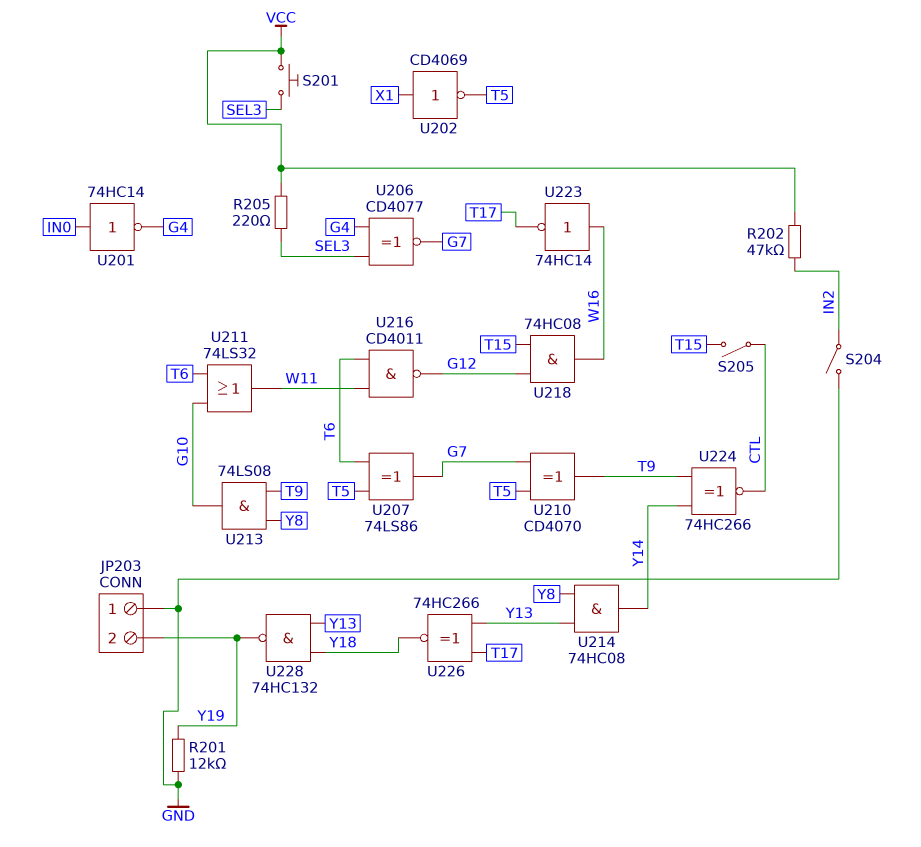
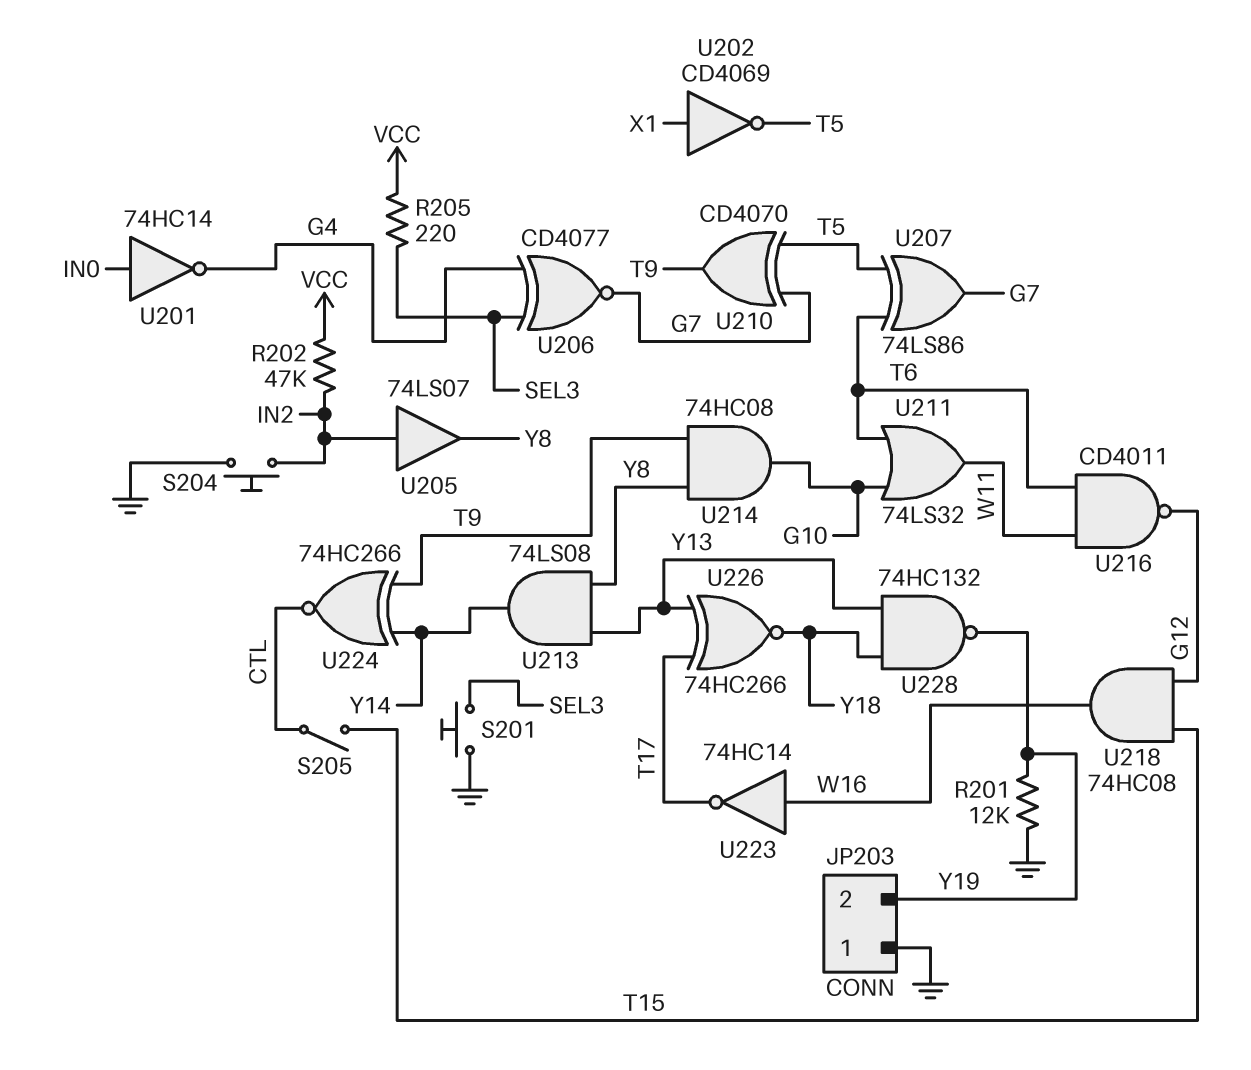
S201: button (SEL3, VCC) -> button (GND, SEL3)
S204: switch (GND, IN2) -> button (GND, IN2)
U205: none -> buffer 74LS07 (in IN2, out Y8)
U213: AND 74LS08 (in T9, in Y8, out G10) -> AND 74LS08 (in Y8, in Y13, out Y14)
U214: AND 74HC08 (in Y8, in Y13, out Y14) -> AND 74HC08 (in T9, in Y8, out G10)

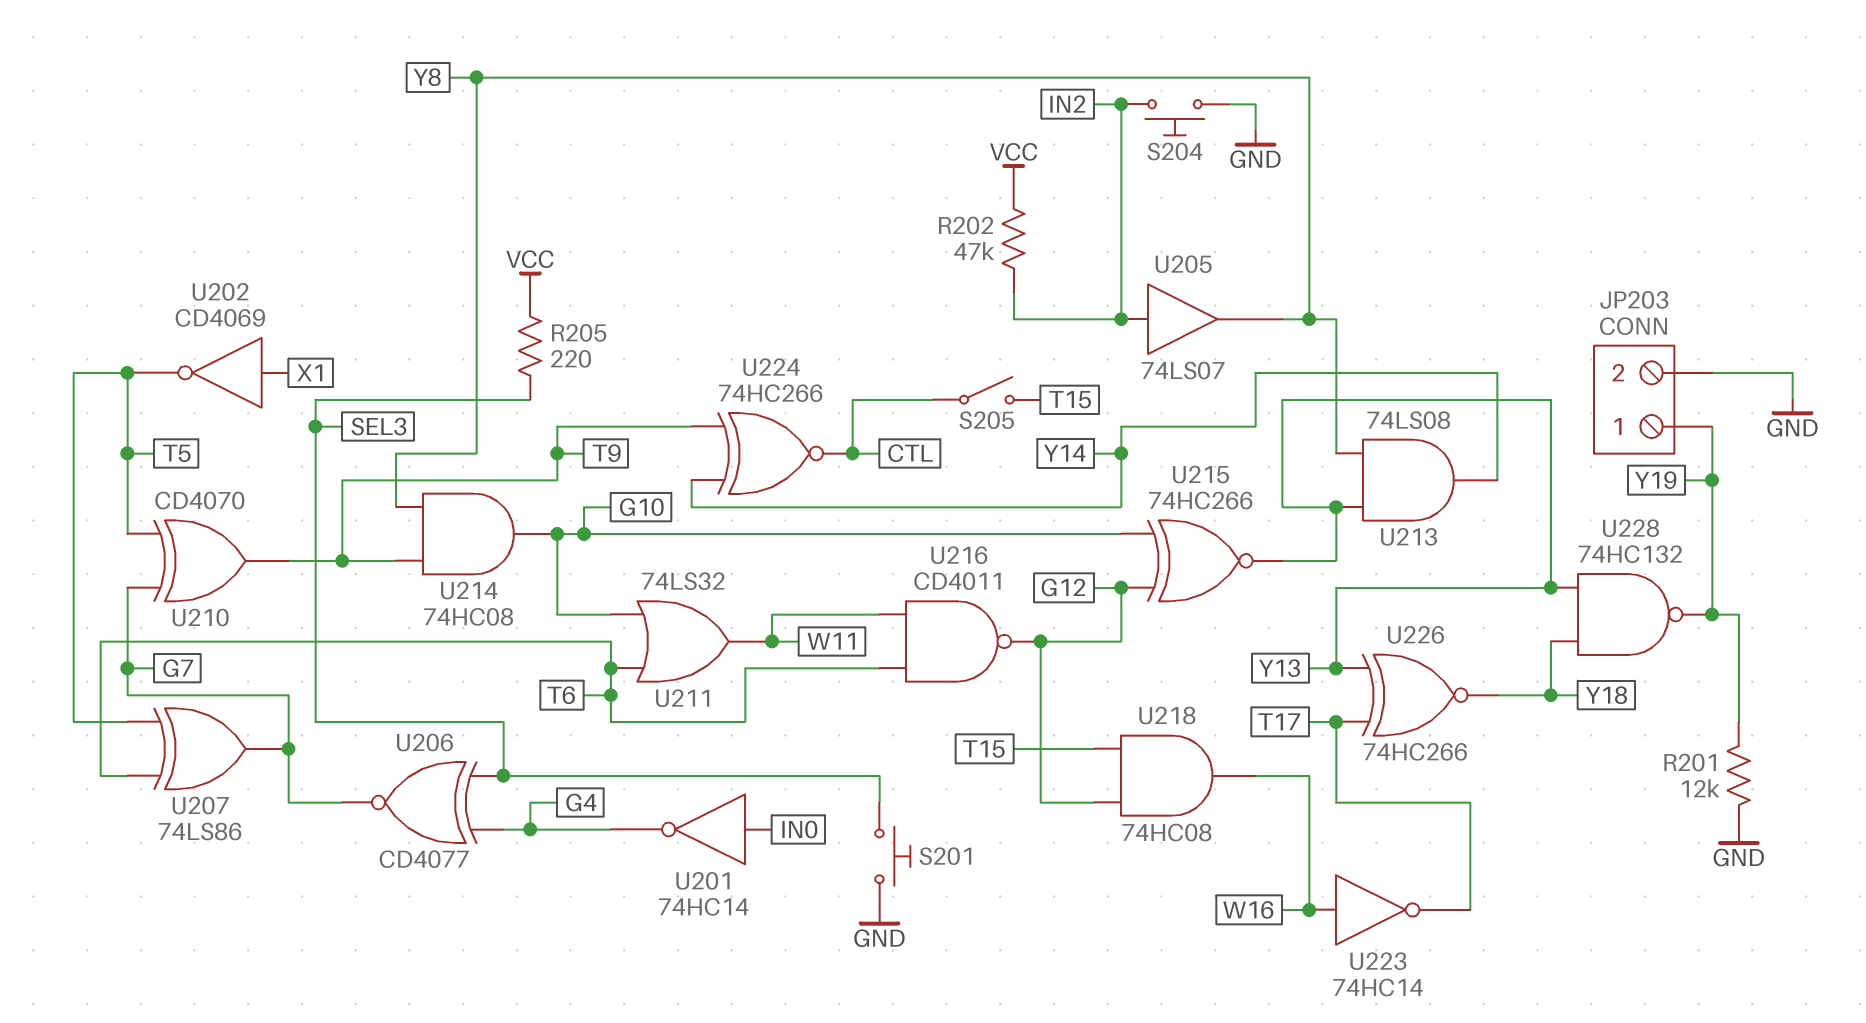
JP203 pin 1: GND -> Y19
JP203 pin 2: Y19 -> GND
U215: none -> XNOR 74HC266 (in G10, in G12, out Y13)

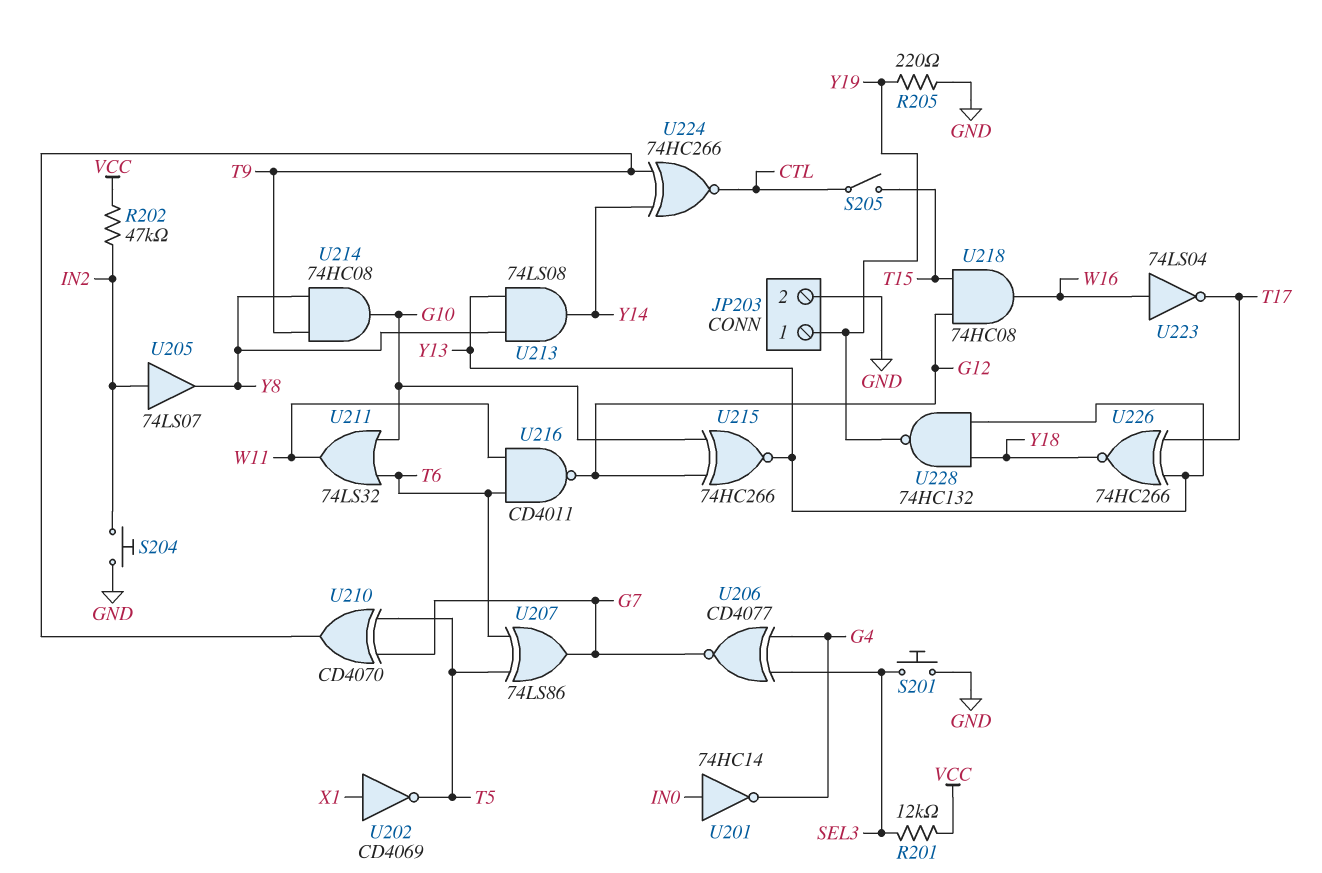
R201: 12k (GND, Y19) -> 12k (SEL3, VCC)
R205: 220 (SEL3, VCC) -> 220 (GND, Y19)
U223: NOT 74HC14 (in W16, out T17) -> NOT 74LS04 (in W16, out T17)

